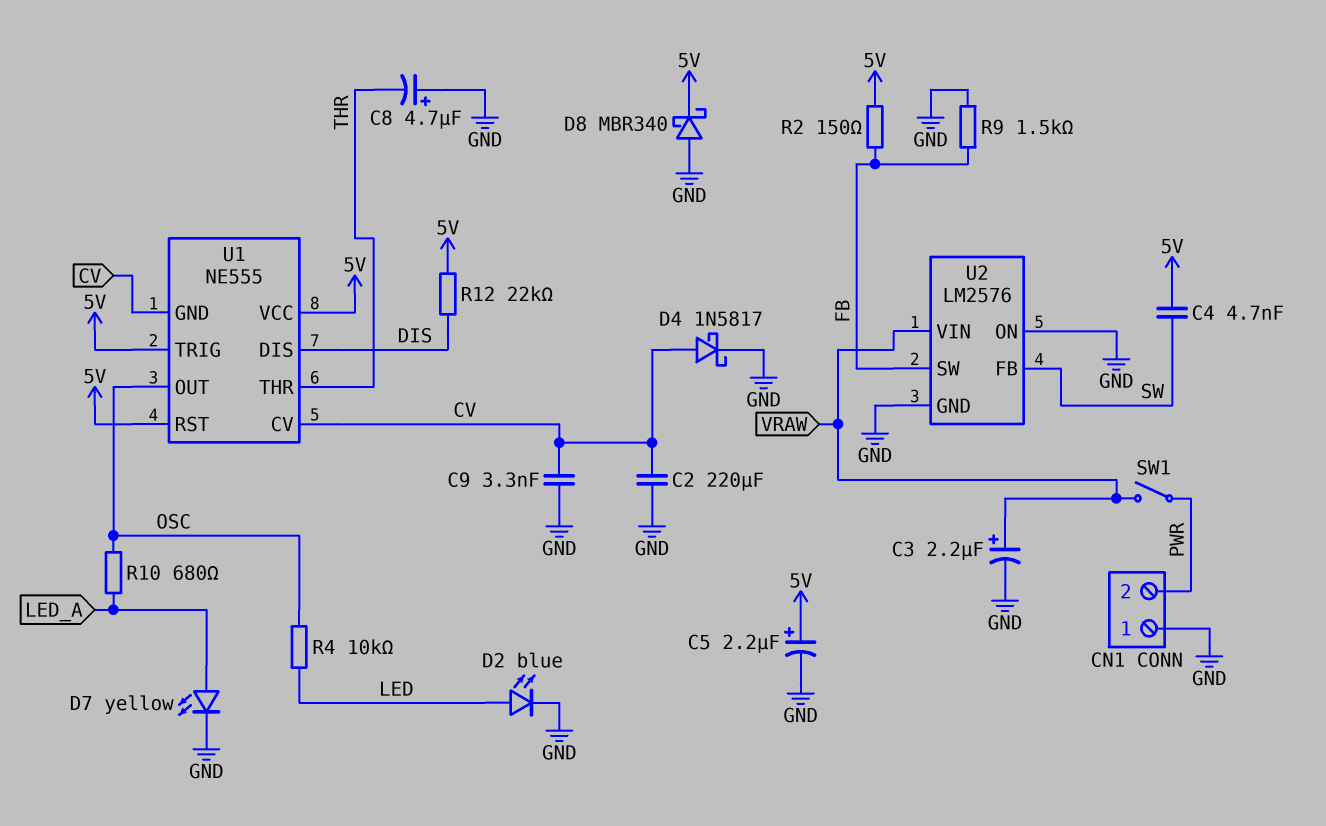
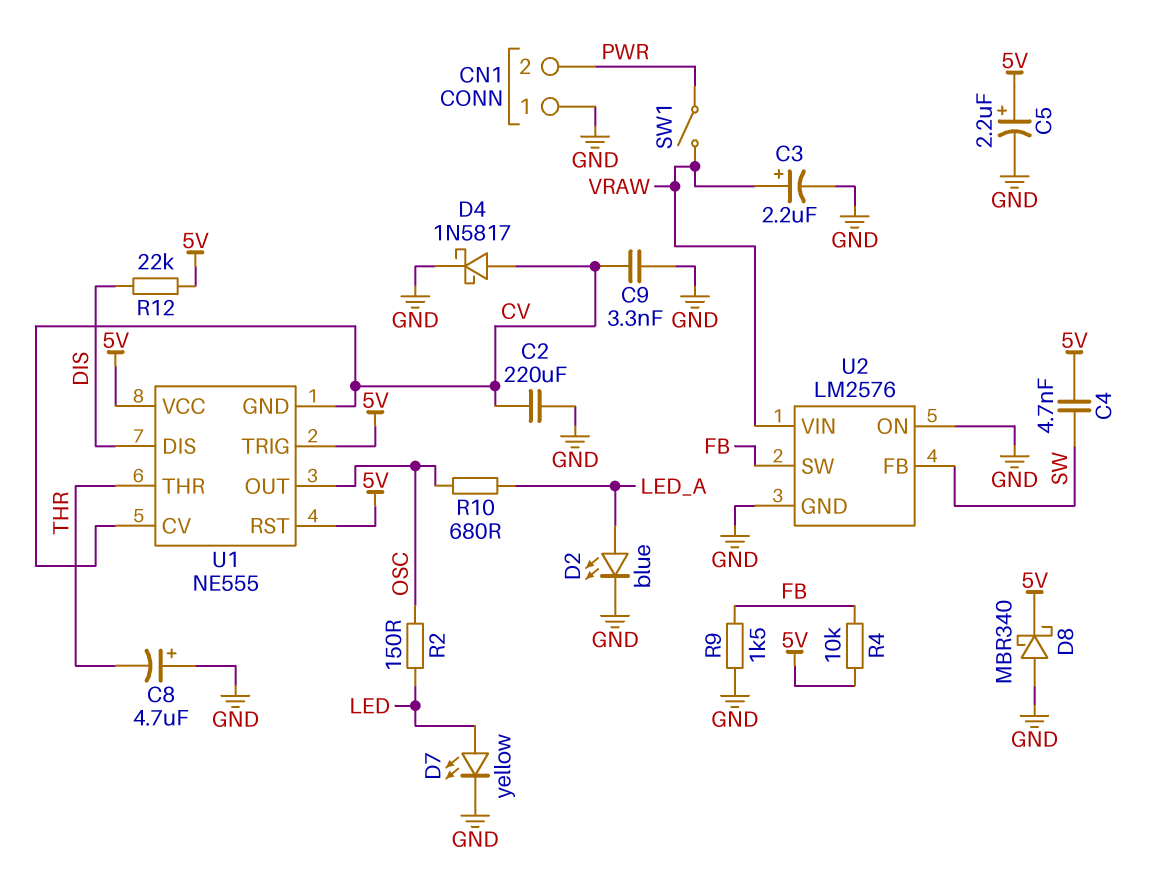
D2: LED blue (A LED, K GND) -> LED blue (A LED_A, K GND)
D7: LED yellow (A LED_A, K GND) -> LED yellow (A LED, K GND)
R2: 150 (5V, FB) -> 150 (LED, OSC)
R4: 10k (LED, OSC) -> 10k (5V, FB)

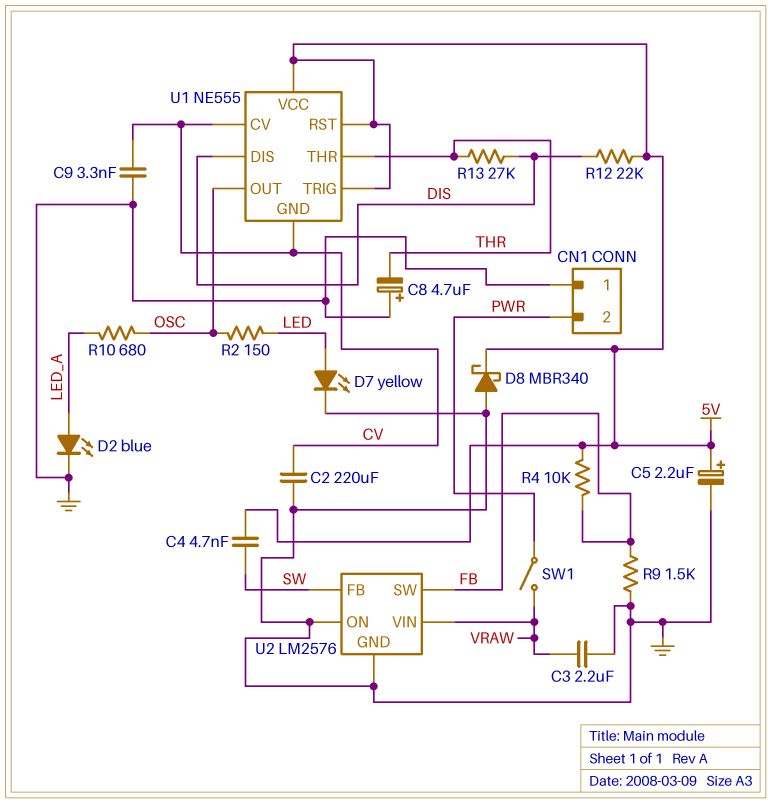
C3: 2.2uF (plus VRAW, minus GND) -> 2.2uF (GND, VRAW)
D4: schottky 1N5817 (A CV, K GND) -> none
R13: none -> 27k (DIS, THR)

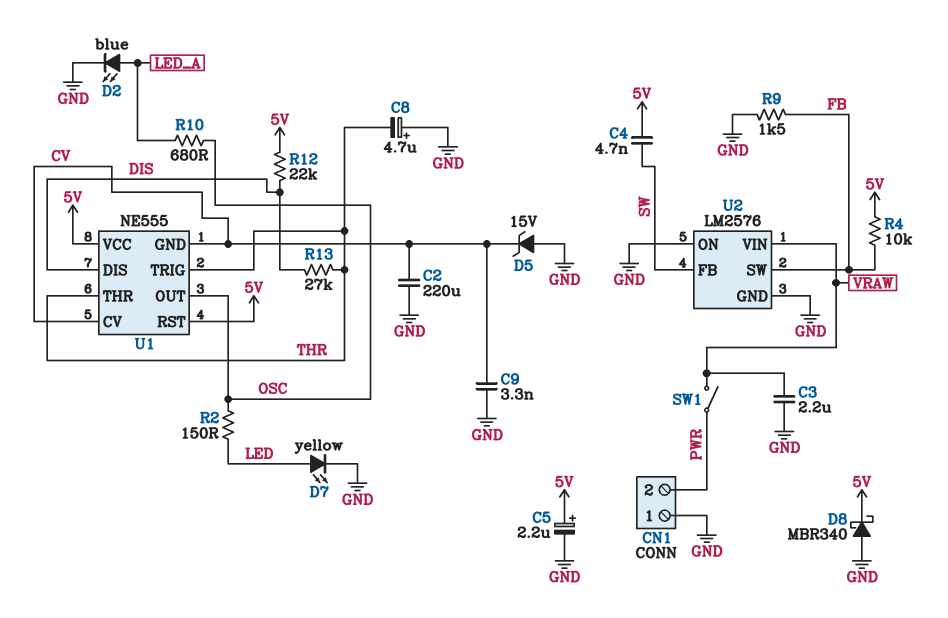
D5: none -> zener 15V (A GND, K CV)
U1 pin TRIG: 5V -> THR

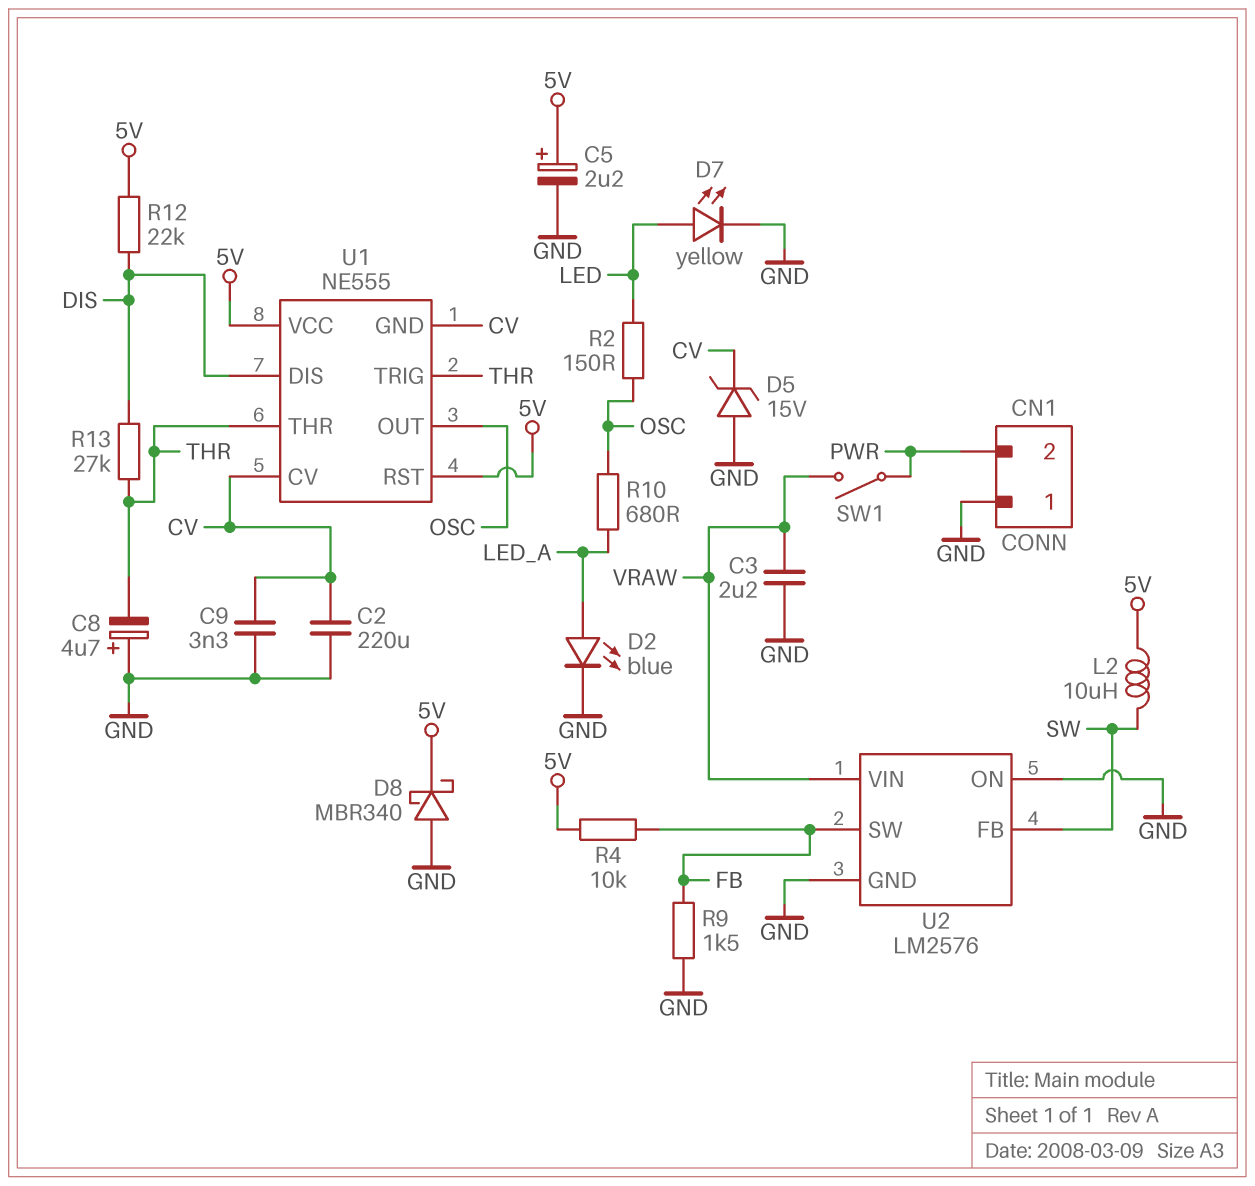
C4: 4.7nF (5V, SW) -> none
L2: none -> 10uH (5V, SW)

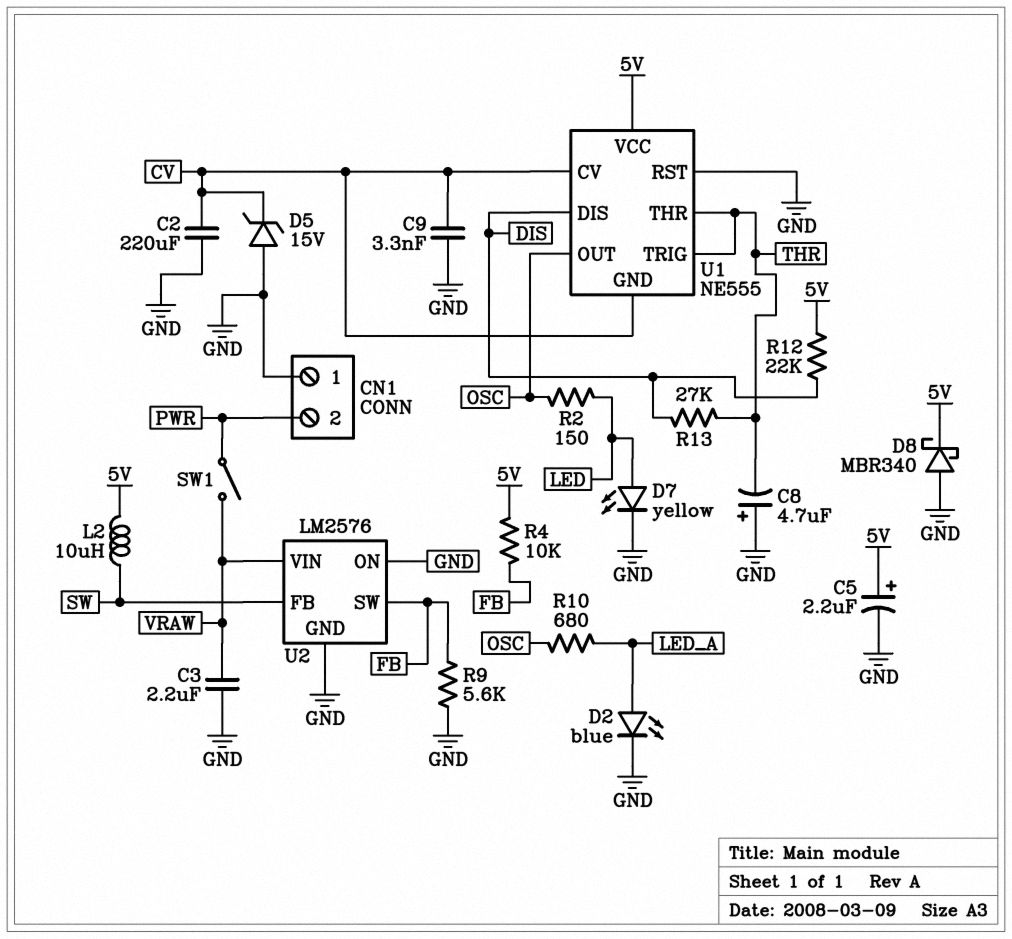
R9: 1.5k (FB, GND) -> 5.6k (FB, GND)
U1 pin RST: 5V -> GND

